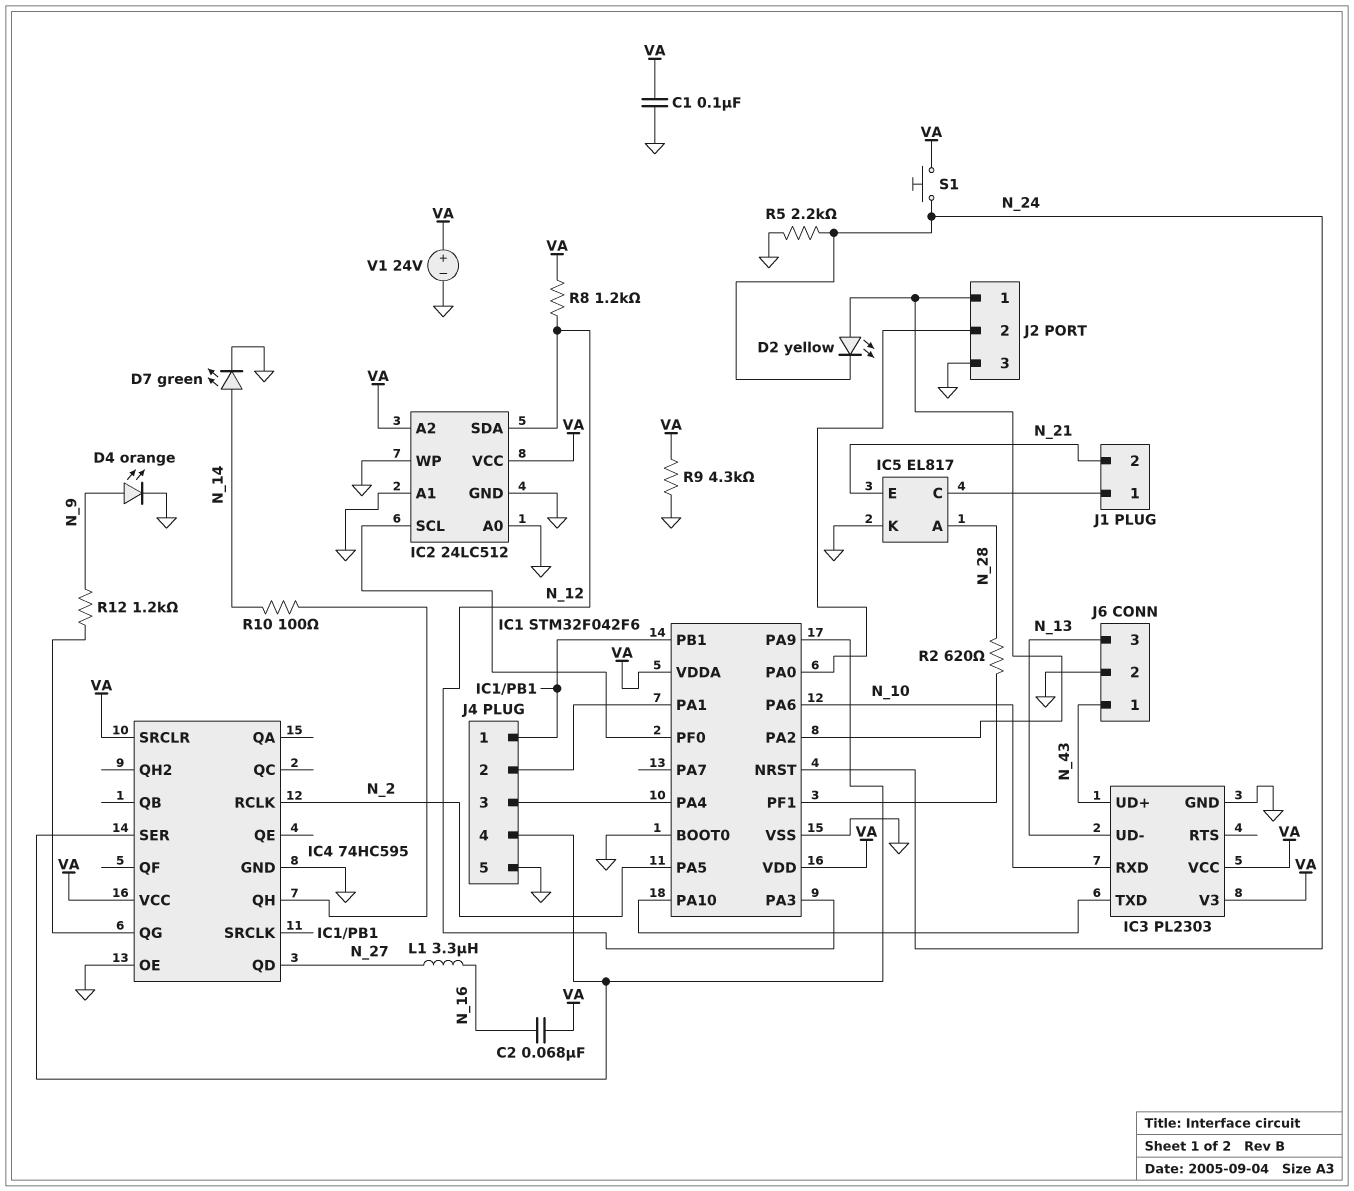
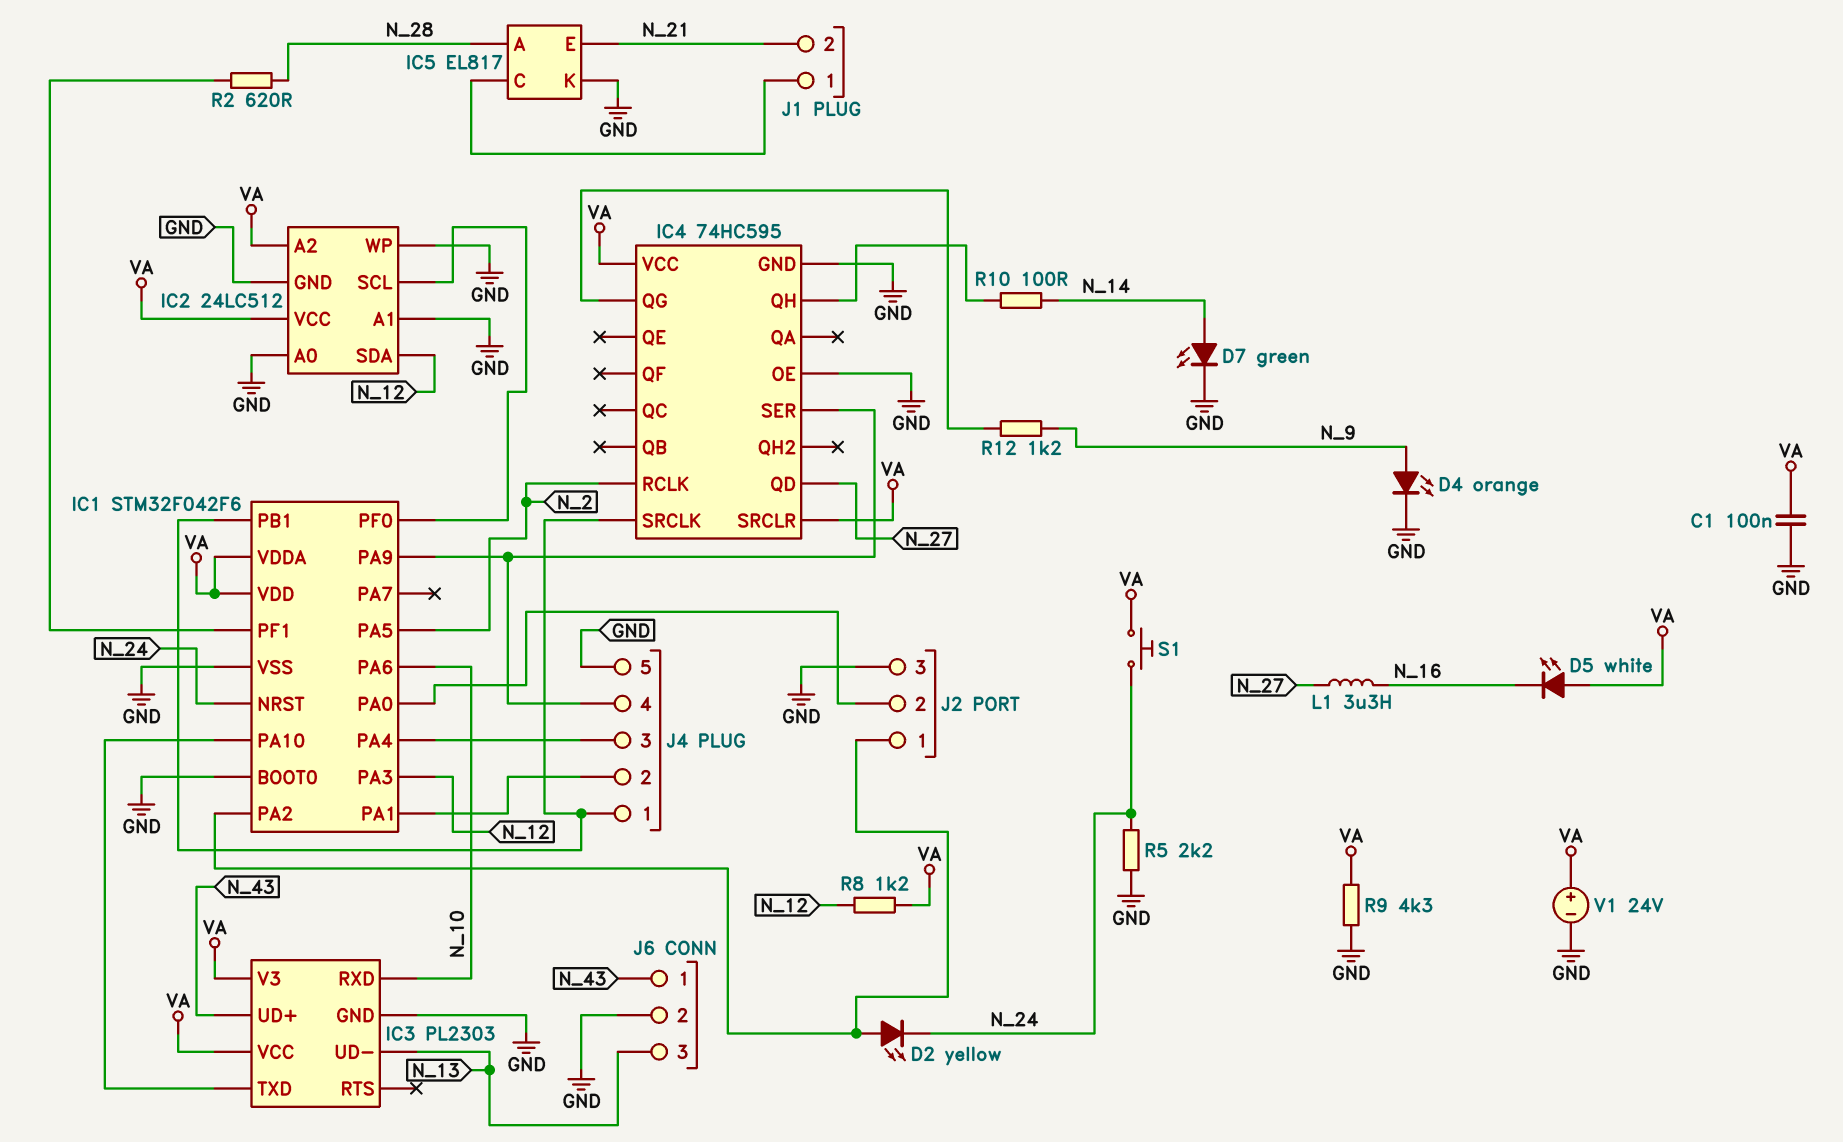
C2: 68nF (N_16, VA) -> none
D5: none -> LED white (A VA, K N_16)

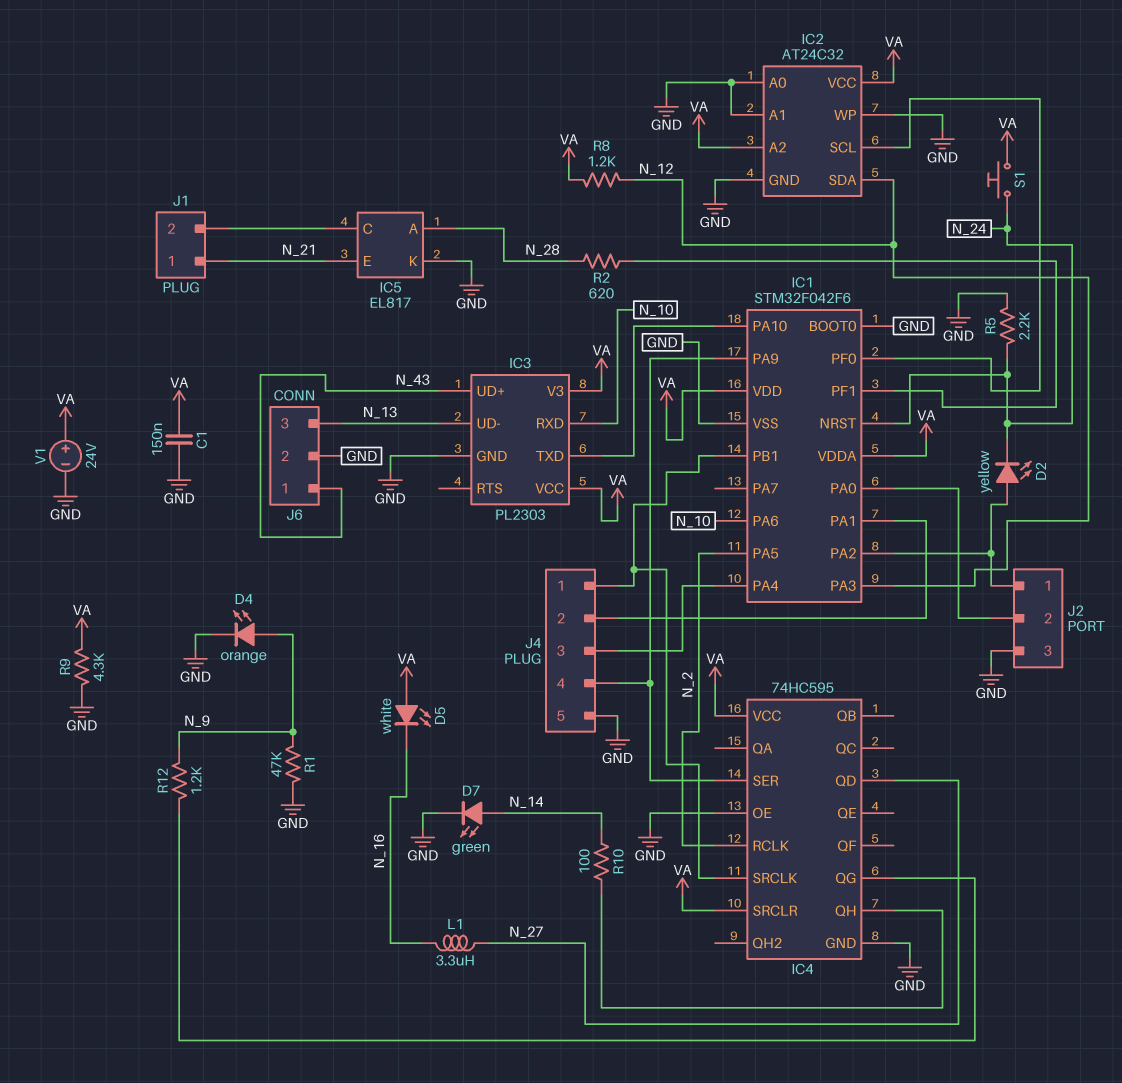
C1: 100nF (GND, VA) -> 150nF (GND, VA)
IC2: 24LC512 -> AT24C32
J1 pin 1: IC5/C -> N_21
J1 pin 2: N_21 -> IC5/C
R1: none -> 47k (GND, N_9)

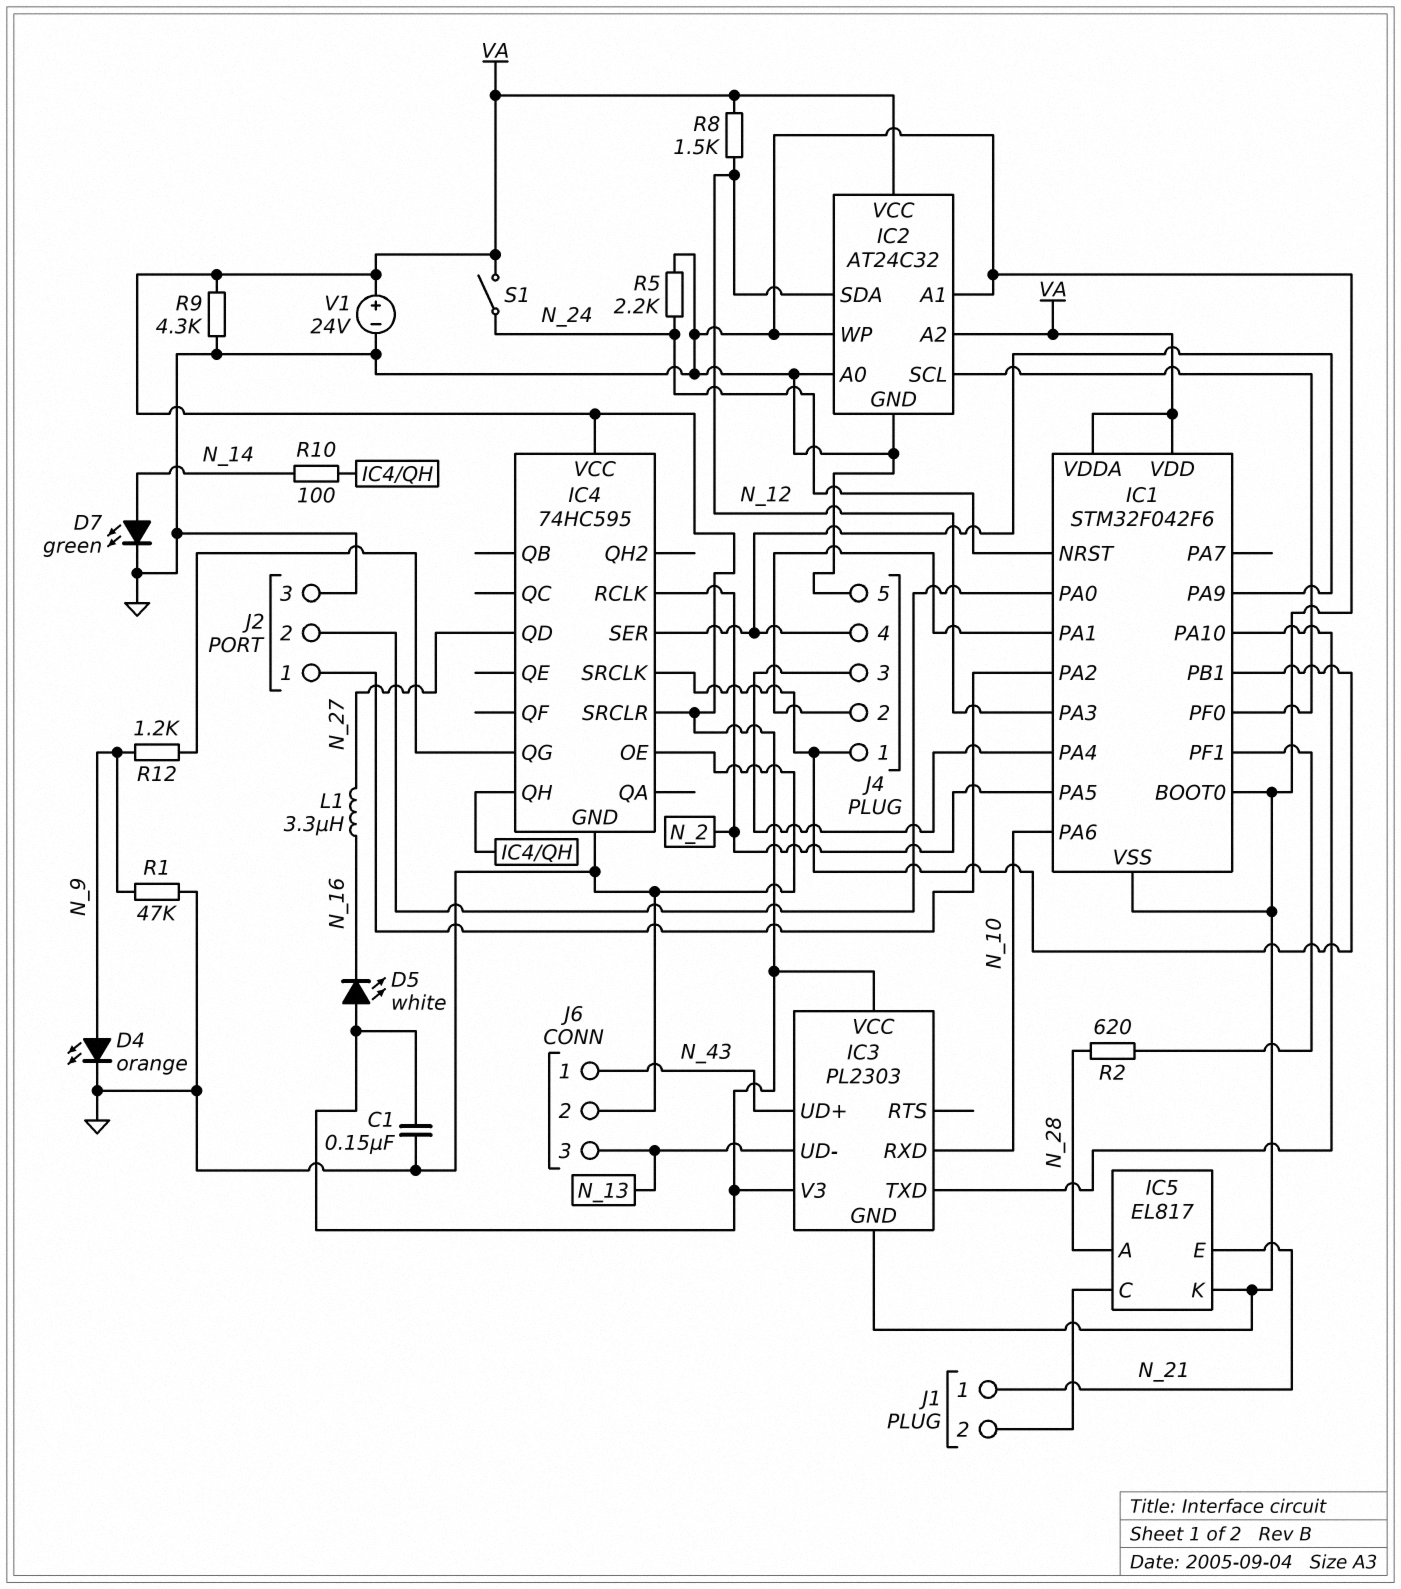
D2: LED yellow (A IC1/PA2, K N_24) -> none
R8: 1.2k (N_12, VA) -> 1.5k (N_12, VA)
S1: button (N_24, VA) -> switch (N_24, VA)

